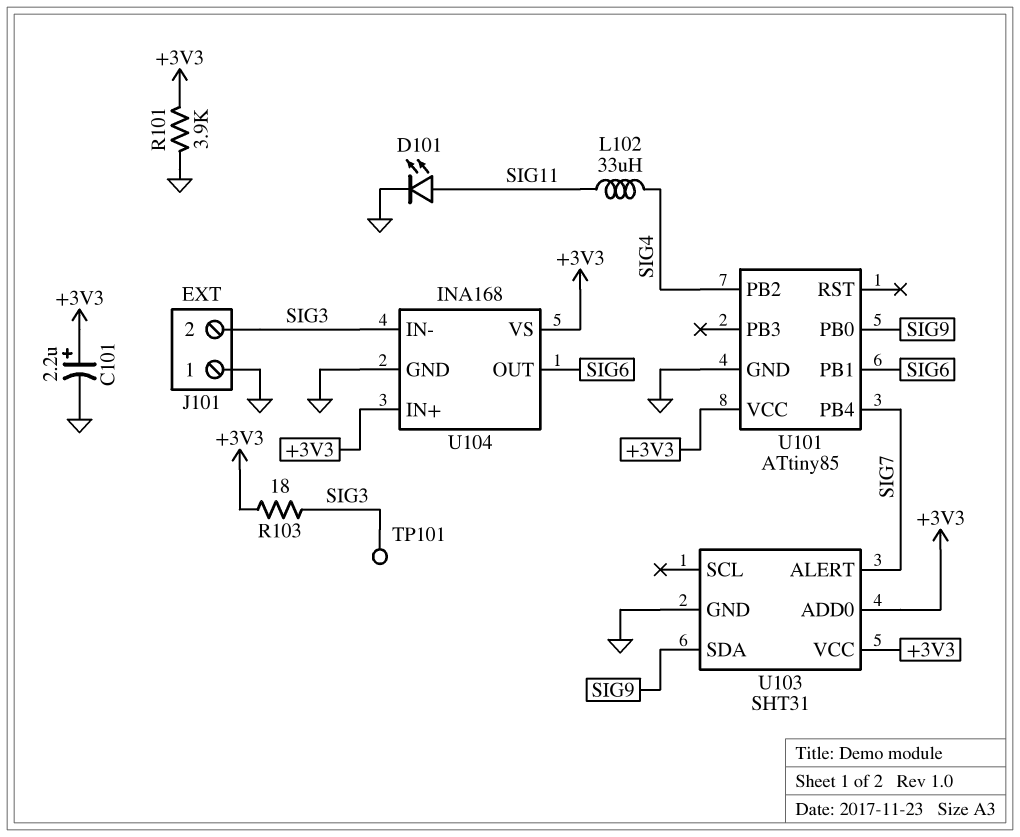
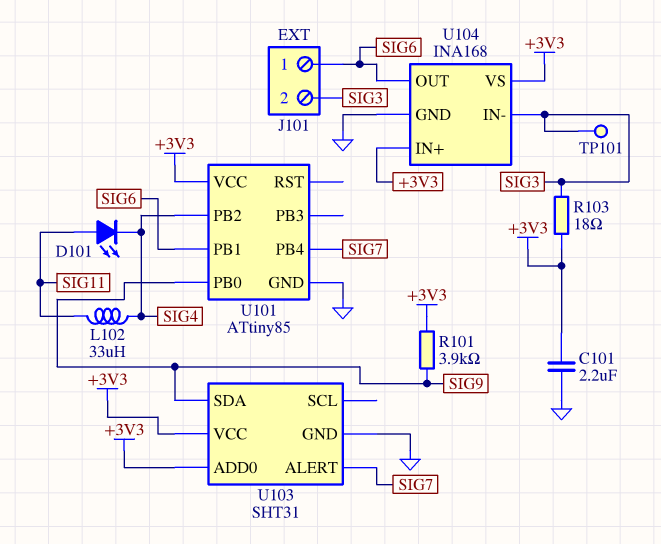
C101: 2.2uF (plus +3V3, minus GND) -> 2.2uF (+3V3, GND)
D101: LED (A SIG11, K GND) -> LED (A SIG11, K SIG4)
J101 pin 1: GND -> SIG6
R101: 3.9k (+3V3, GND) -> 3.9k (+3V3, SIG9)

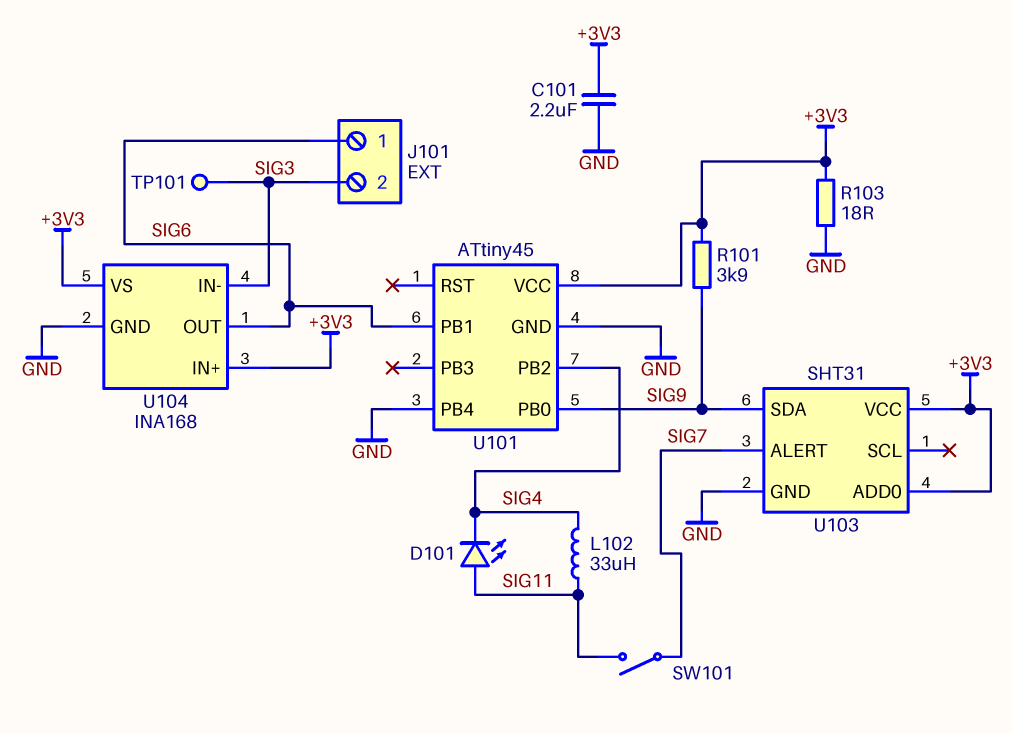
R103: 18 (+3V3, SIG3) -> 18 (+3V3, GND)
SW101: none -> switch (SIG7, SIG11)
U101: ATtiny85 -> ATtiny45
U101 pin PB4: SIG7 -> GND

